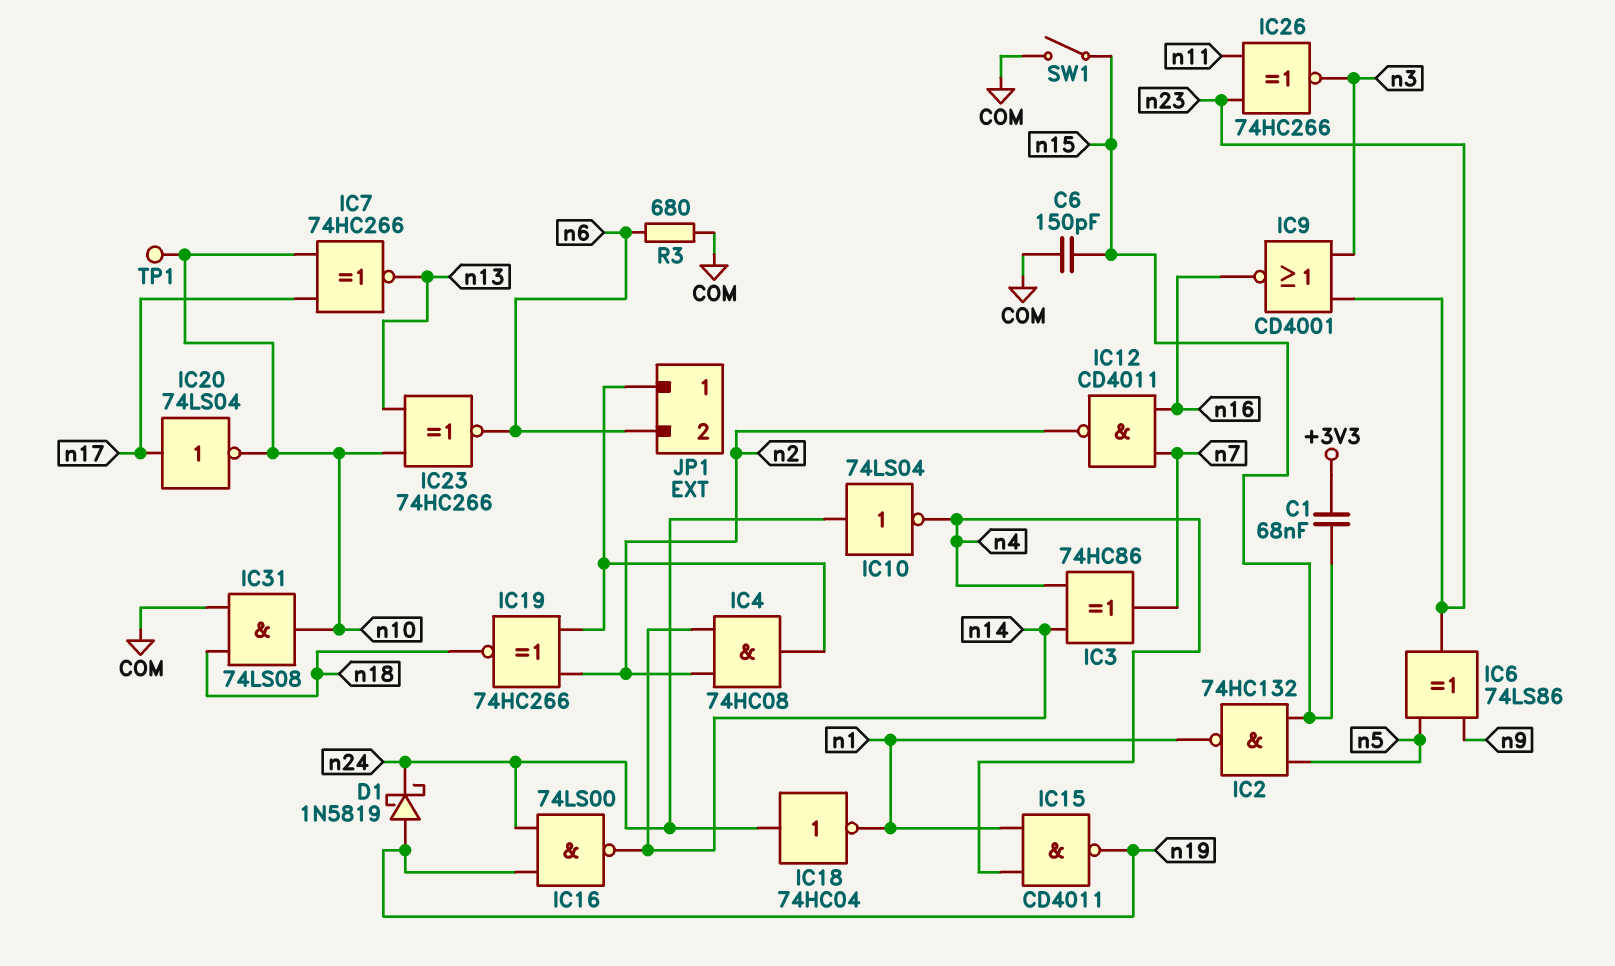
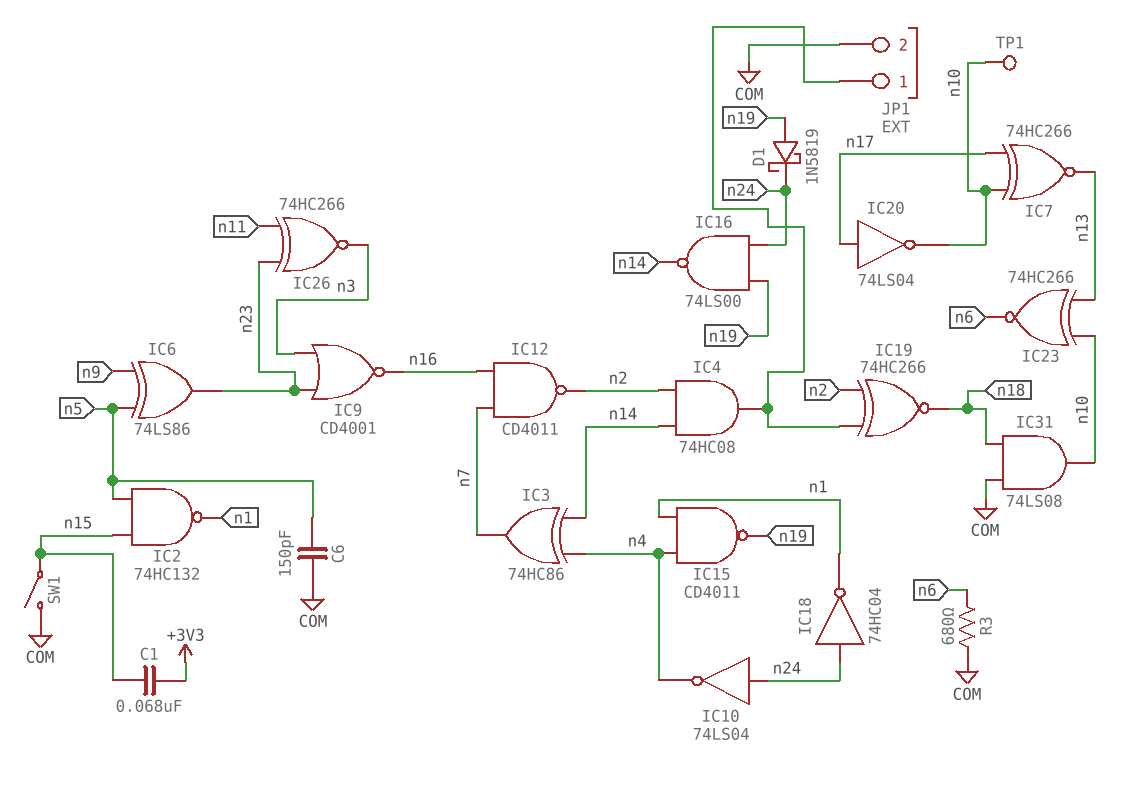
C6: 150pF (COM, n15) -> 150pF (COM, n5)
JP1 pin 2: n6 -> COM

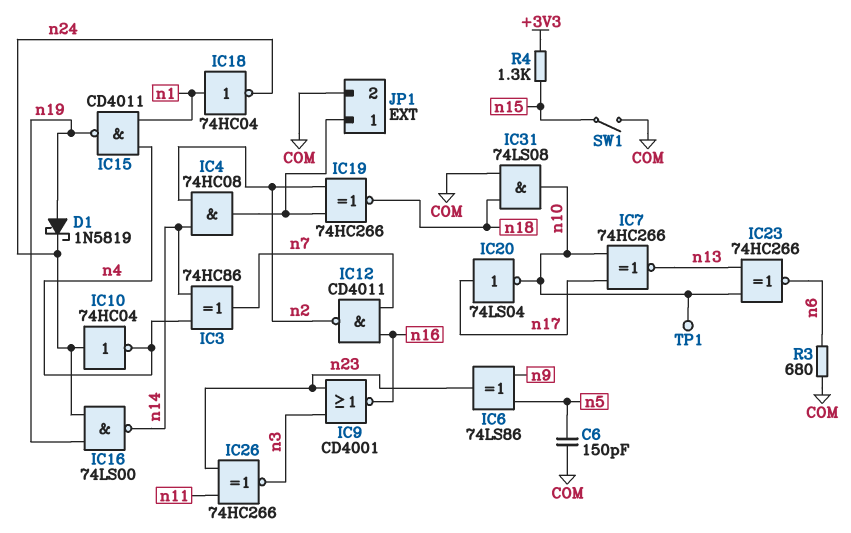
C1: 68nF (+3V3, n15) -> none
IC2: NAND 74HC132 (in n5, in n15, out n1) -> none
IC10: NOT 74LS04 (in n24, out n4) -> NOT 74HC04 (in n24, out n4)
IC18: NOT 74HC04 (in n24, out n1) -> NOT 74HC04 (in n1, out n24)
R4: none -> 1.3k (+3V3, n15)

